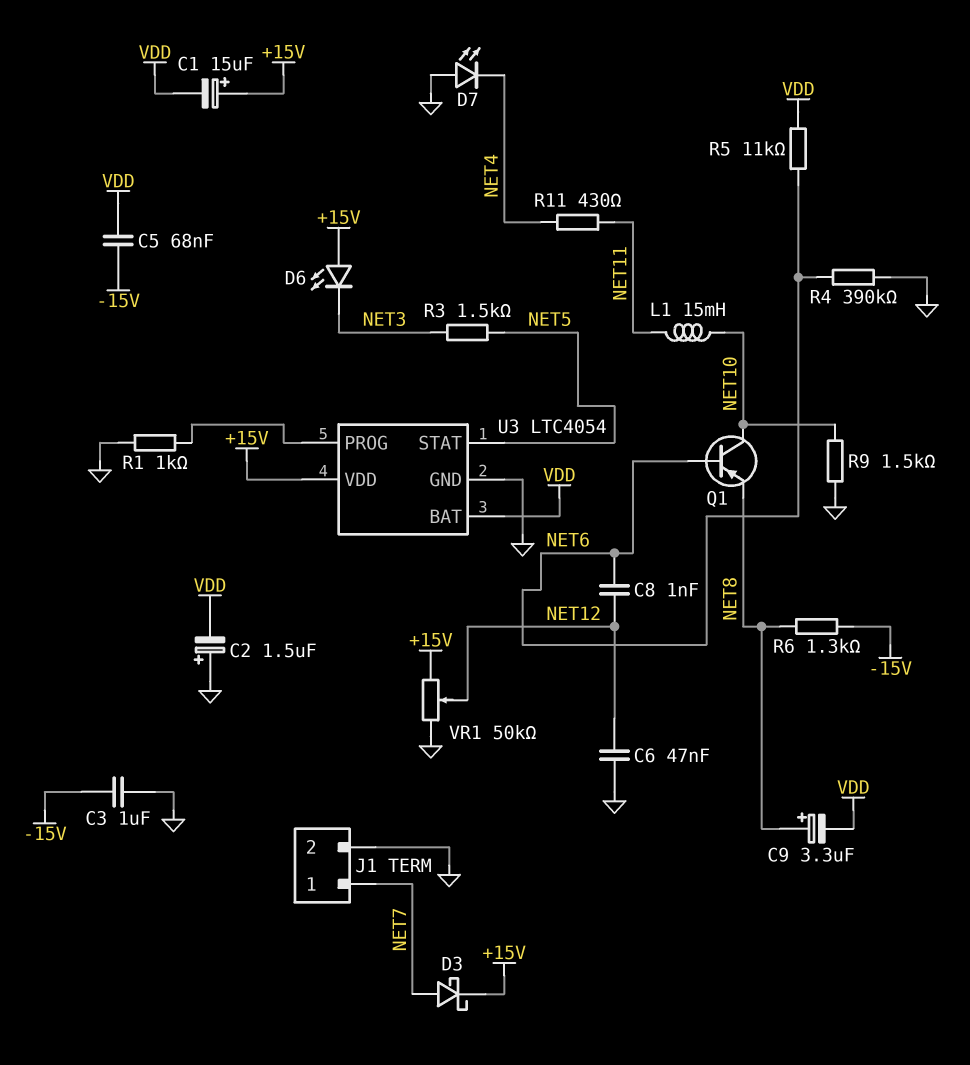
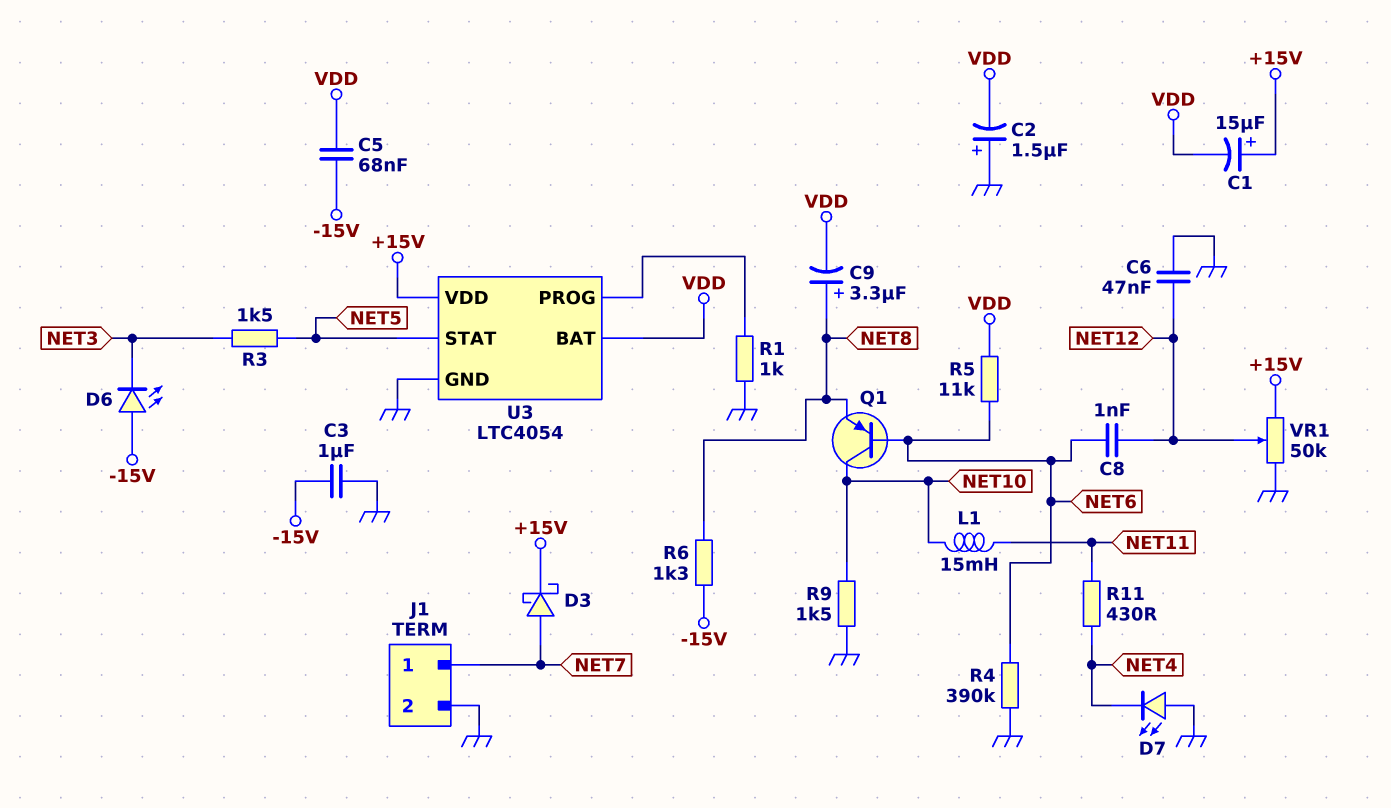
D6: LED (A +15V, K NET3) -> LED (A -15V, K NET3)

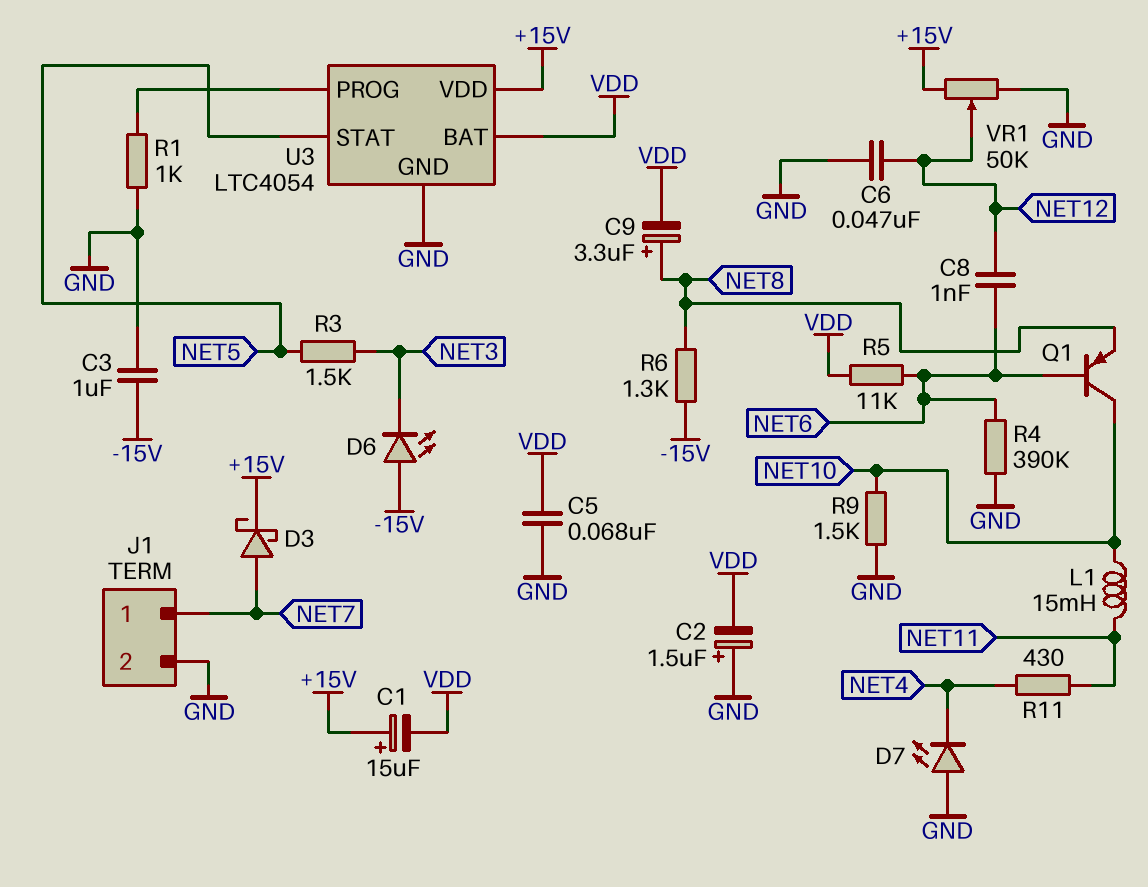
C5: 68nF (-15V, VDD) -> 68nF (GND, VDD)

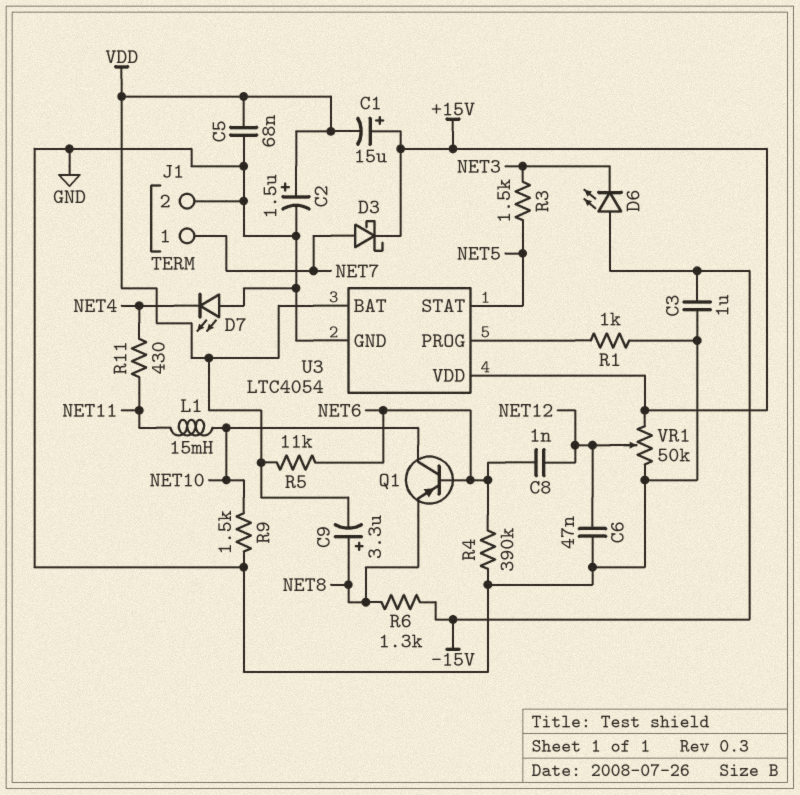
C2: 1.5uF (plus GND, minus VDD) -> 1.5uF (plus VDD, minus GND)

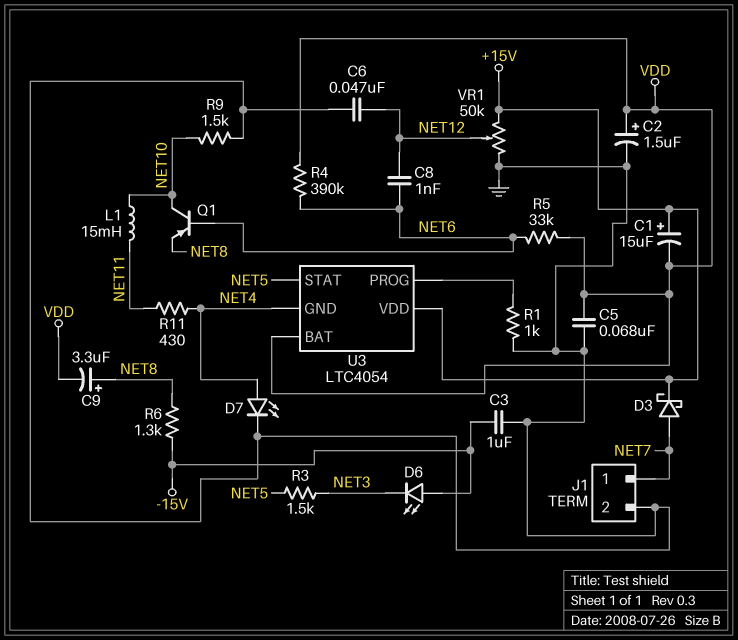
D7: LED (A GND, K NET4) -> LED (A NET4, K GND)
R4: 390k (GND, NET6) -> 390k (NET6, VDD)
R5: 11k (NET6, VDD) -> 33k (NET6, VDD)
U3 pin GND: GND -> NET4

